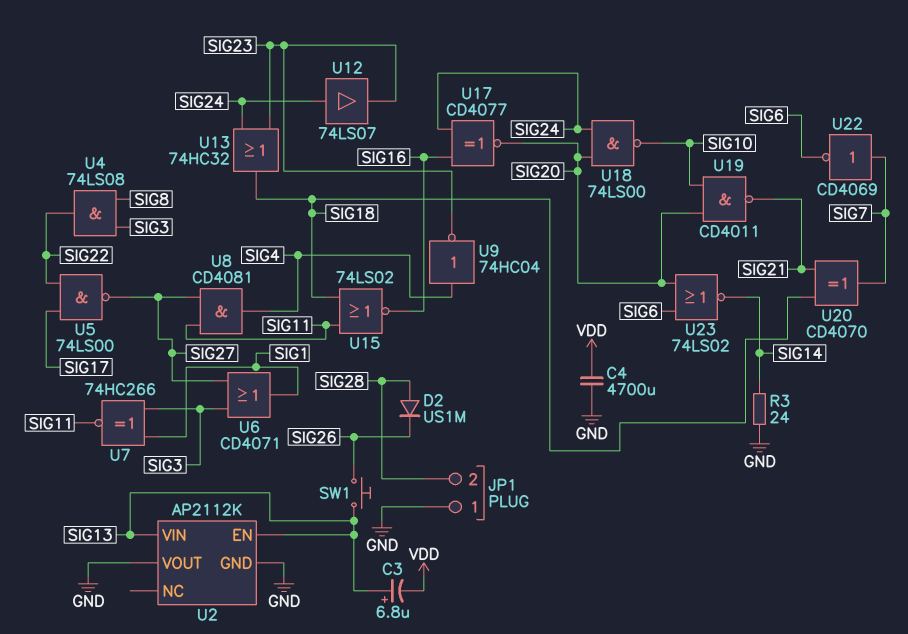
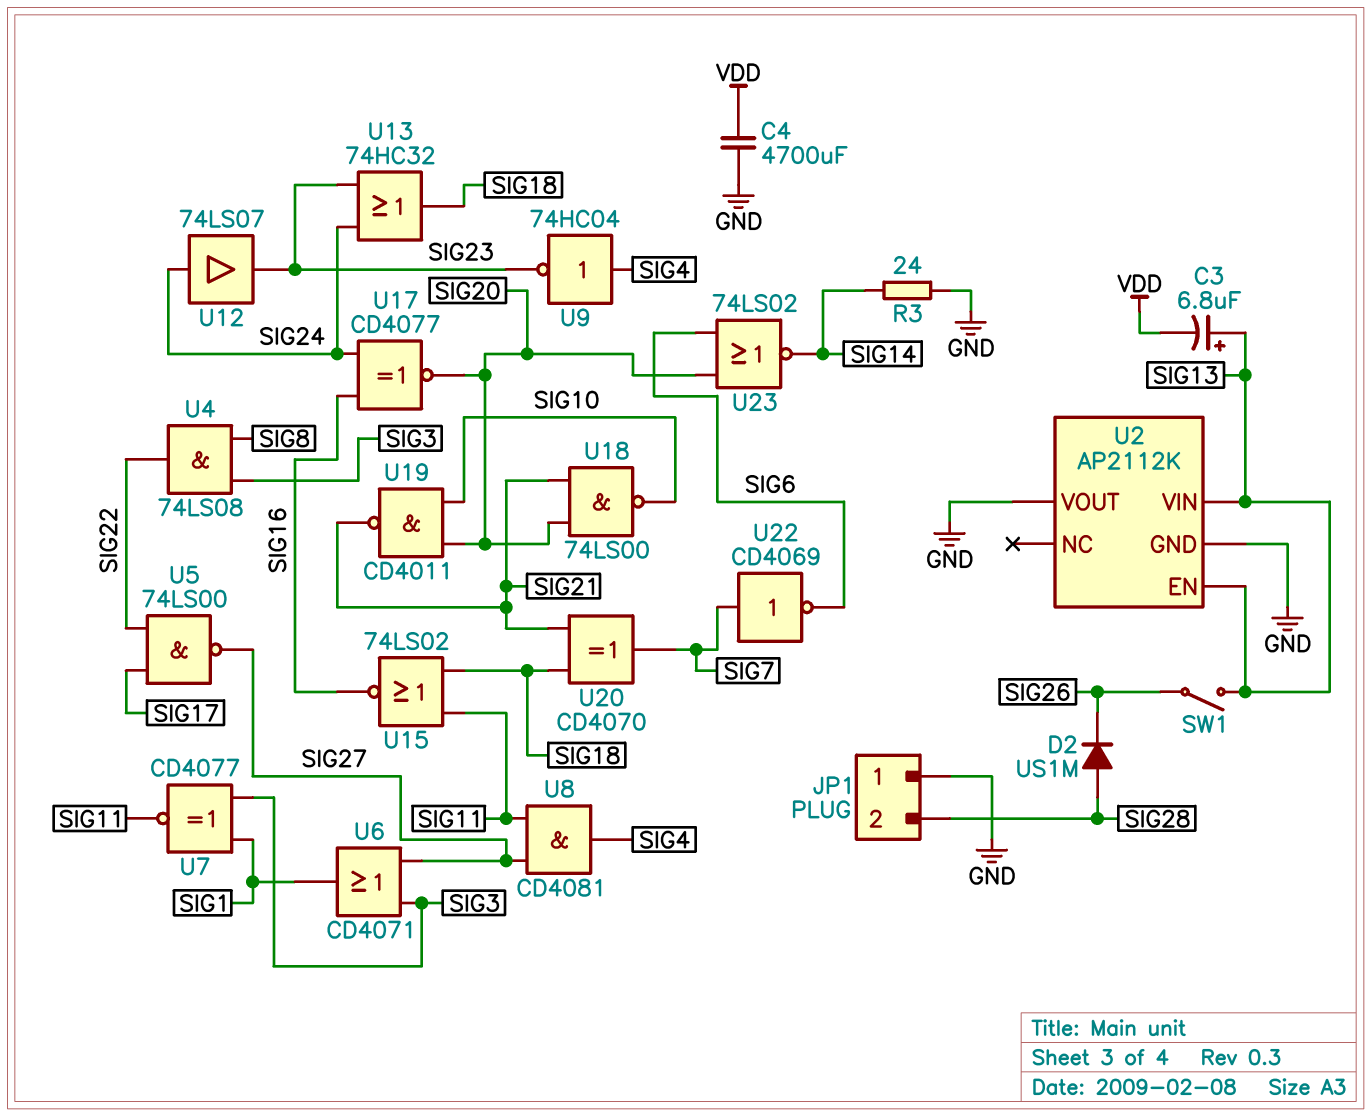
SW1: button (SIG13, SIG26) -> switch (SIG13, SIG26)
U7: XNOR 74HC266 (in SIG1, in SIG3, out SIG11) -> XNOR CD4077 (in SIG1, in SIG3, out SIG11)
U18: NAND 74LS00 (in SIG20, in SIG24, out SIG10) -> NAND 74LS00 (in SIG20, in SIG21, out SIG10)

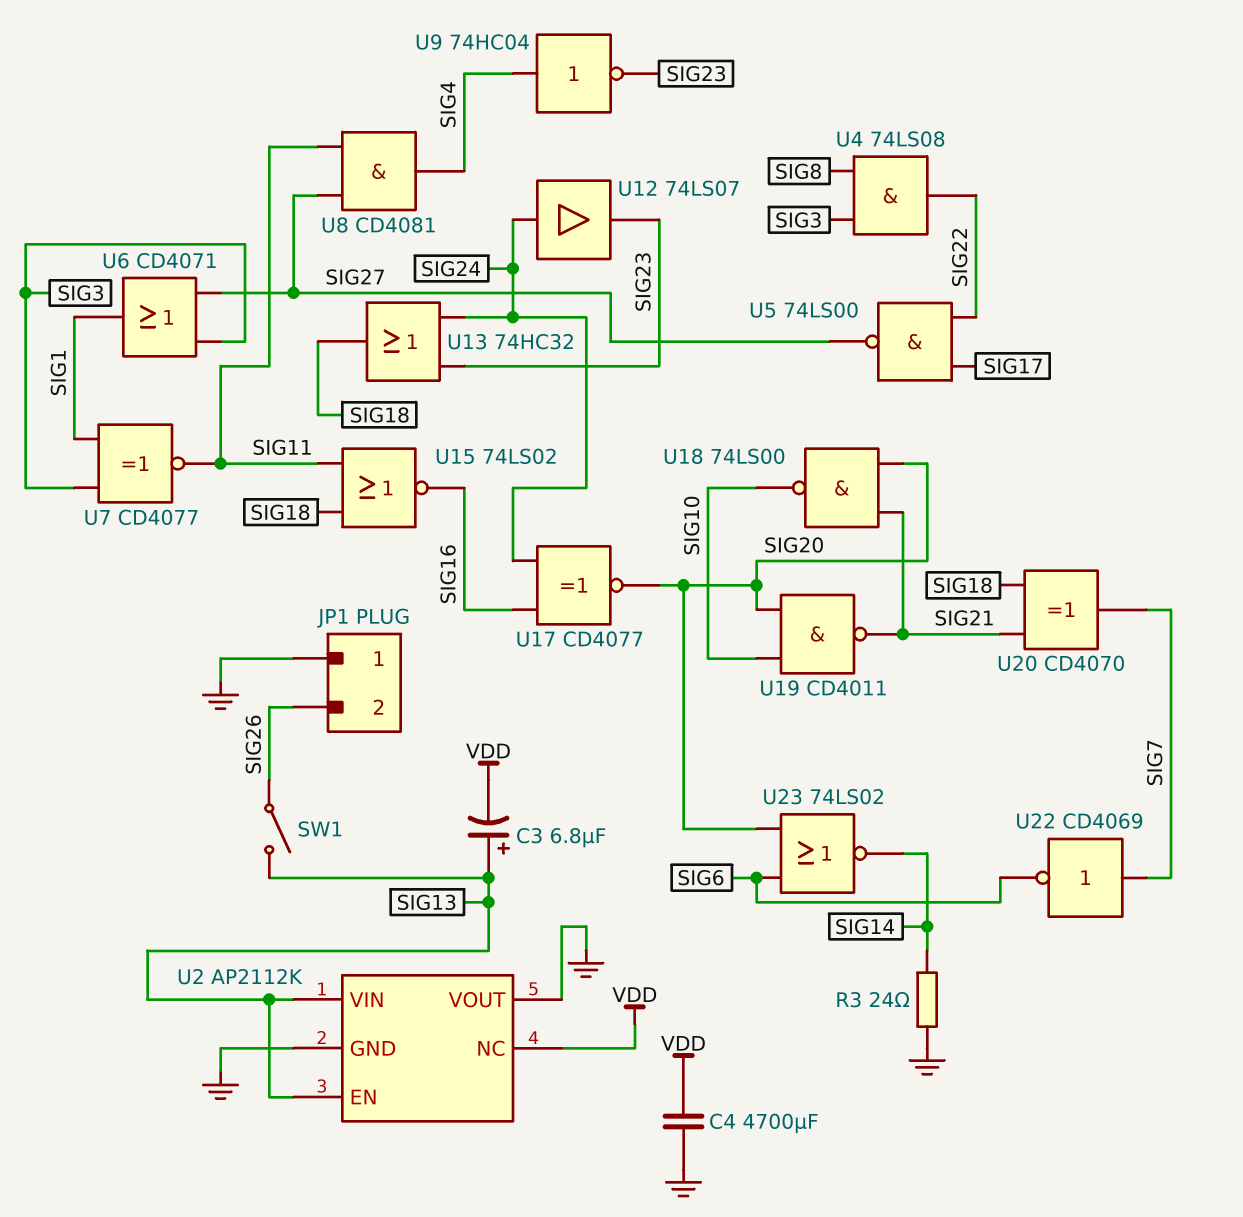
D2: diode US1M (A SIG28, K SIG26) -> none
JP1 pin 2: SIG28 -> SIG26
U2 pin NC: none -> VDD

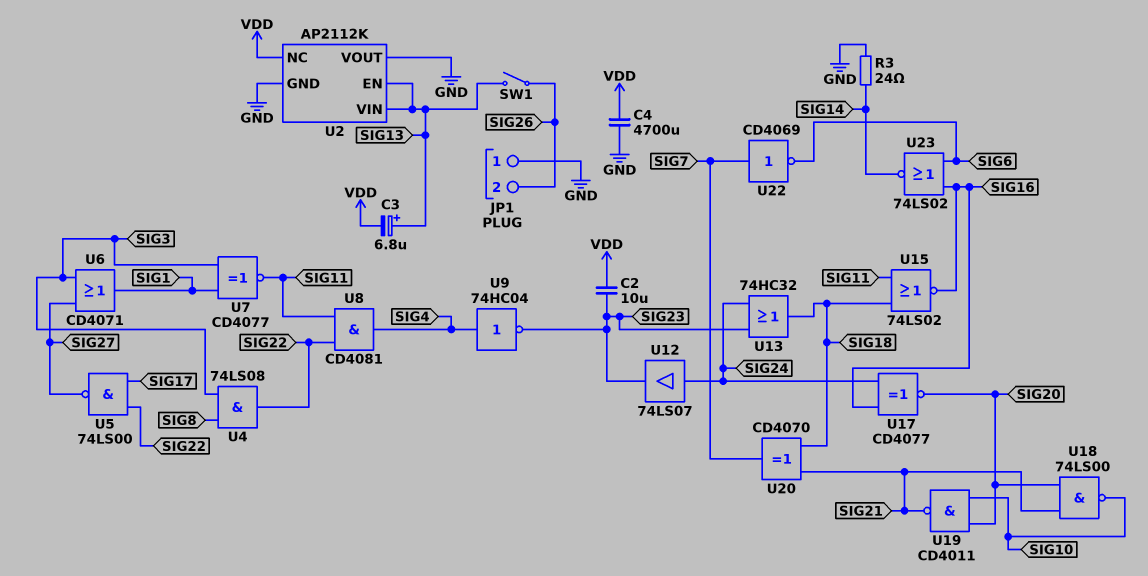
C2: none -> 10uF (SIG23, VDD)
U8: AND CD4081 (in SIG11, in SIG27, out SIG4) -> AND CD4081 (in SIG11, in SIG22, out SIG4)
U23: NOR 74LS02 (in SIG6, in SIG20, out SIG14) -> NOR 74LS02 (in SIG6, in SIG16, out SIG14)

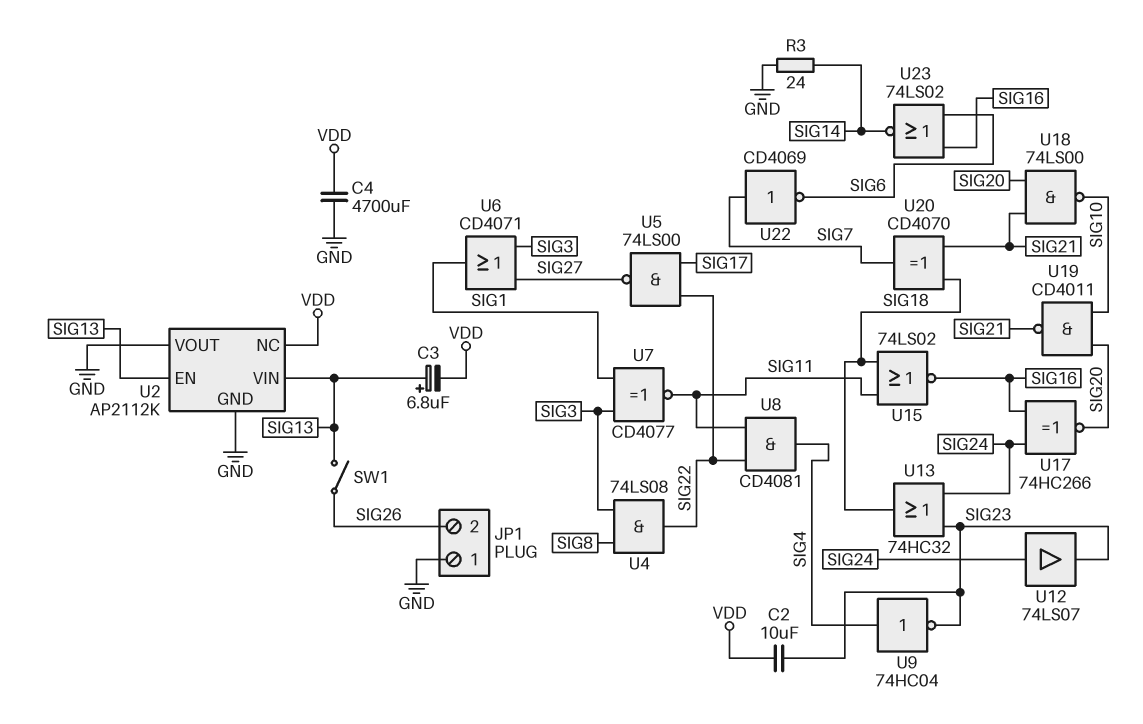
U17: XNOR CD4077 (in SIG16, in SIG24, out SIG20) -> XNOR 74HC266 (in SIG16, in SIG24, out SIG20)

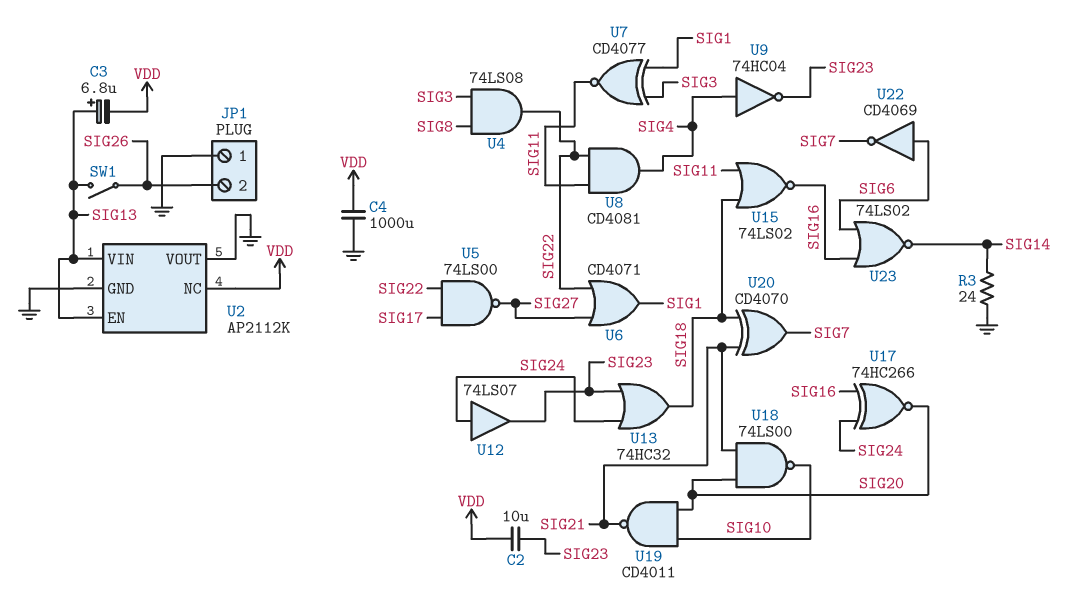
C4: 4700uF (GND, VDD) -> 1000uF (GND, VDD)
U6: OR CD4071 (in SIG3, in SIG27, out SIG1) -> OR CD4071 (in SIG22, in SIG27, out SIG1)
U22: NOT CD4069 (in SIG7, out SIG6) -> NOT CD4069 (in SIG6, out SIG7)

